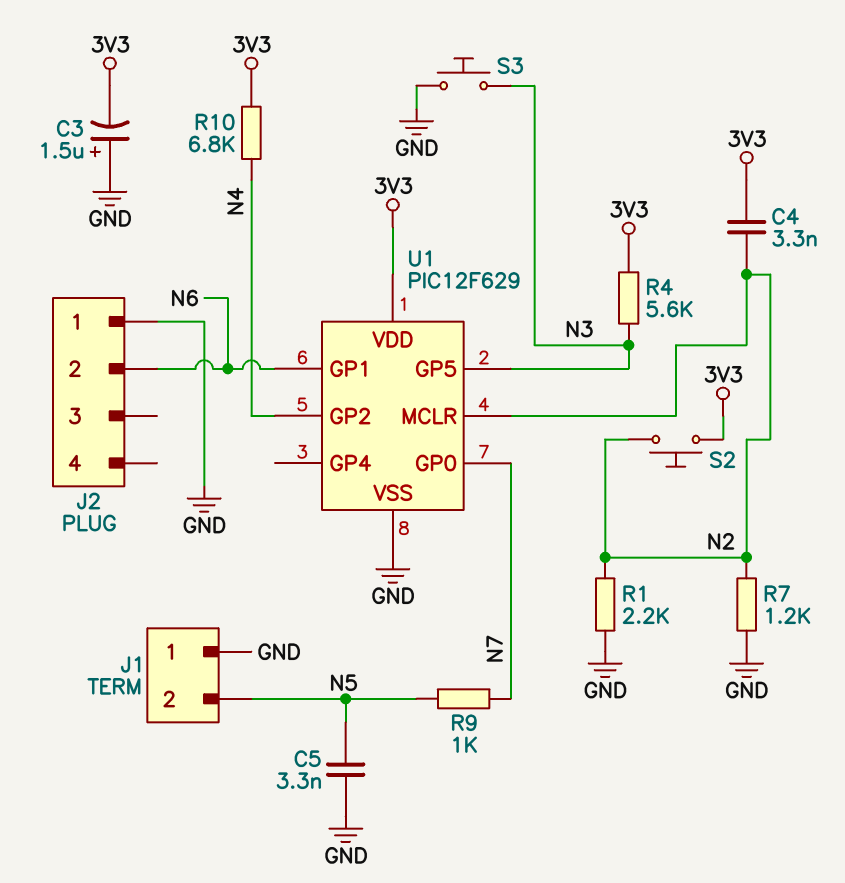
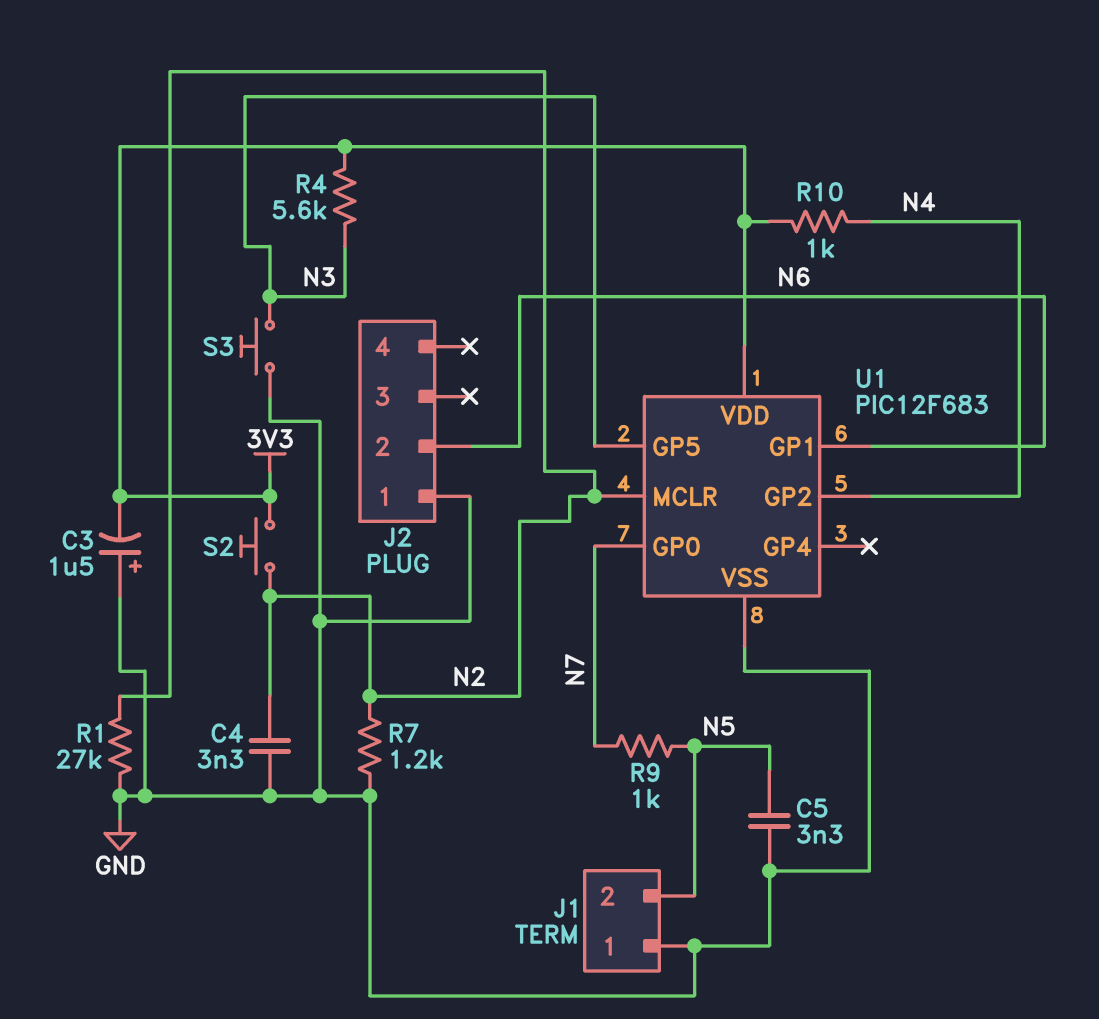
C4: 3.3nF (3V3, N2) -> 3.3nF (GND, N2)
R1: 2.2k (GND, N2) -> 27k (GND, N2)
R10: 6.8k (3V3, N4) -> 1k (3V3, N4)
U1: PIC12F629 -> PIC12F683

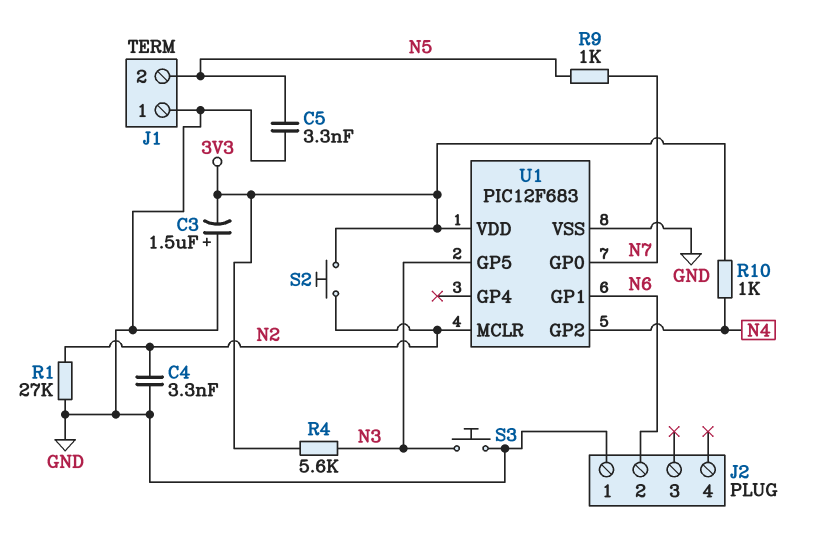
R7: 1.2k (GND, N2) -> none

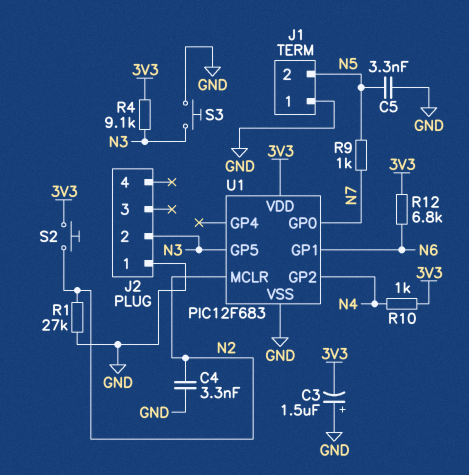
J2 pin 2: N6 -> N3
R4: 5.6k (3V3, N3) -> 9.1k (3V3, N3)
R12: none -> 6.8k (3V3, N6)

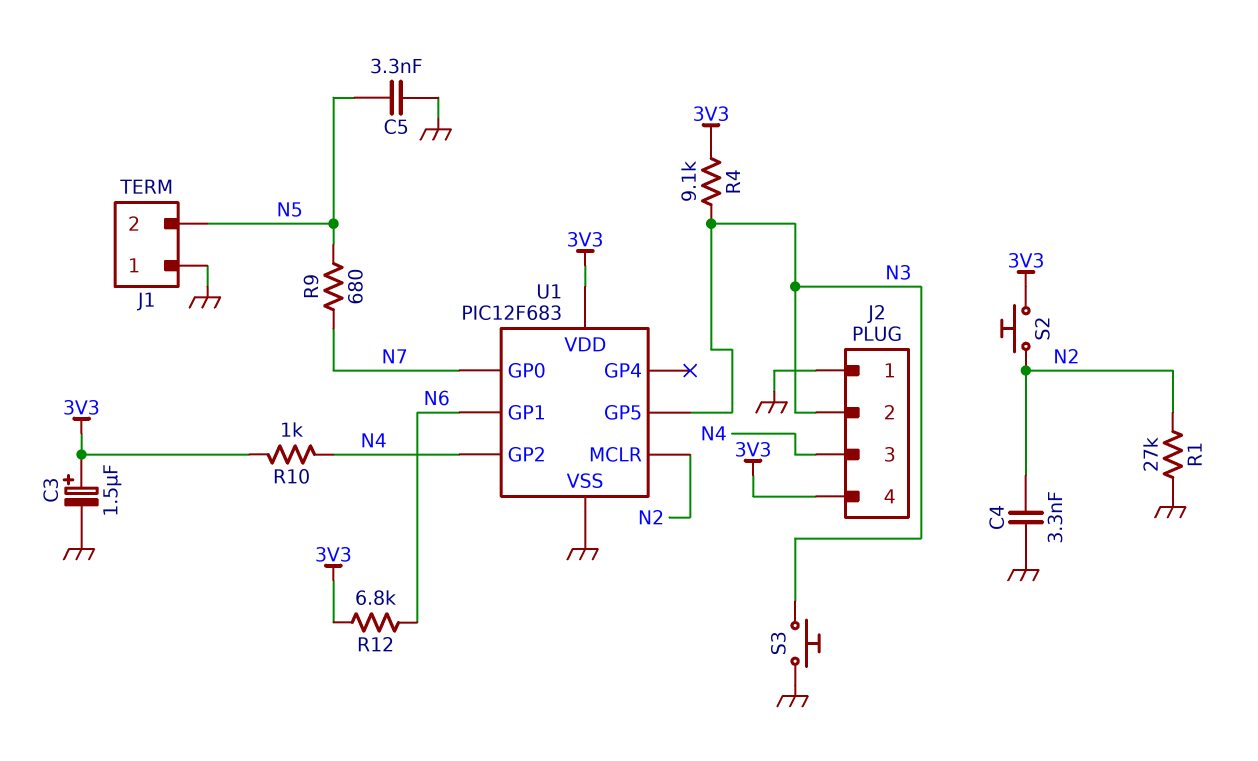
C3: 1.5uF (plus GND, minus 3V3) -> 1.5uF (plus 3V3, minus GND)
J2 pin 3: none -> N4
J2 pin 4: none -> 3V3
R9: 1k (N5, N7) -> 680 (N5, N7)

